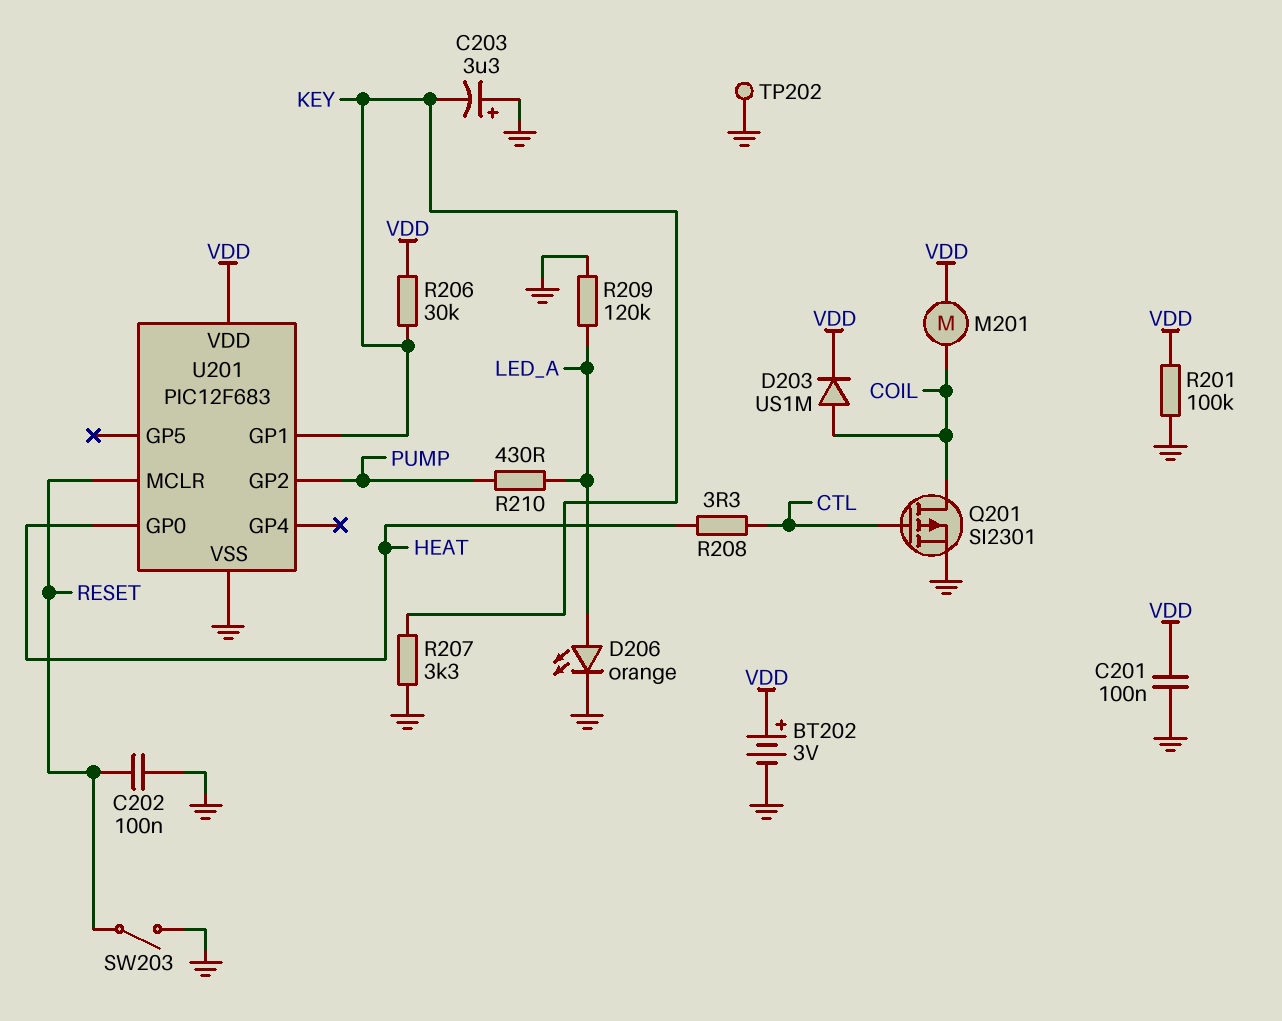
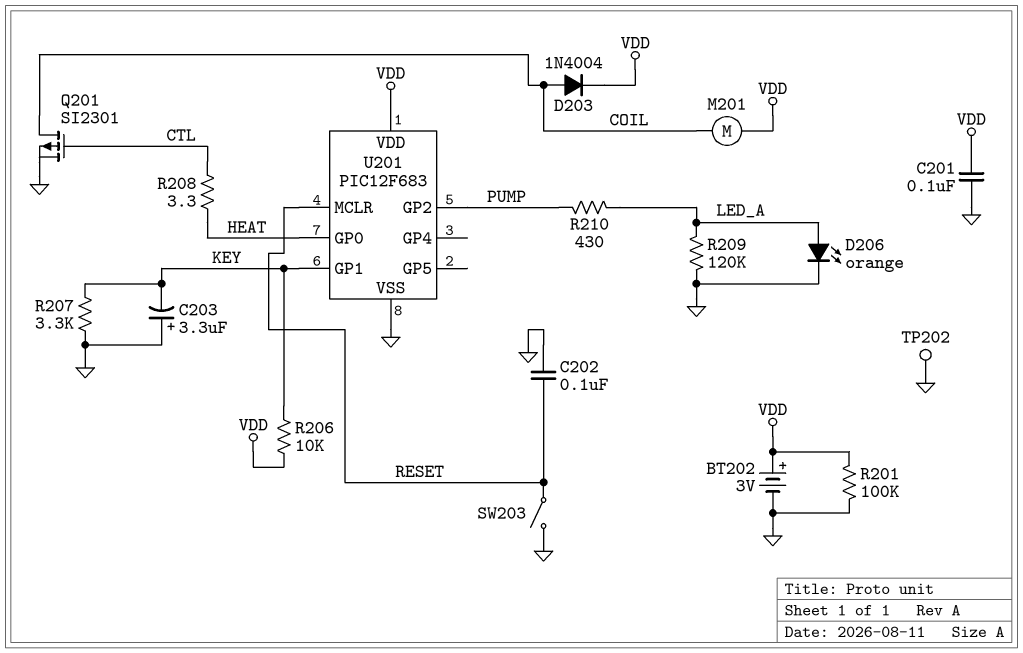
D203: diode US1M (A COIL, K VDD) -> diode 1N4004 (A COIL, K VDD)
R206: 30k (KEY, VDD) -> 10k (KEY, VDD)

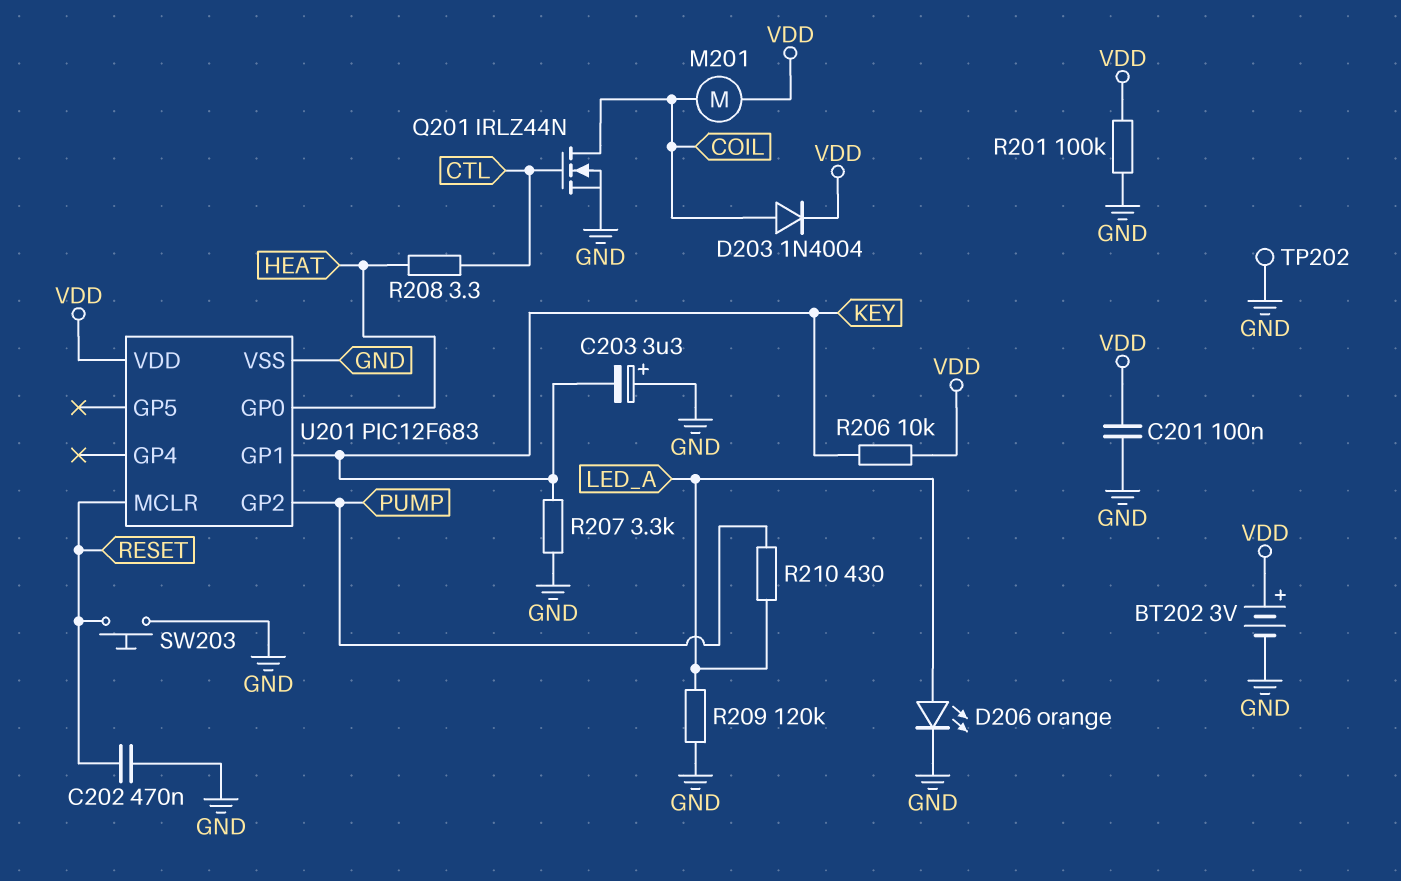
C202: 100nF (GND, RESET) -> 470nF (GND, RESET)
Q201: PMOS SI2301 (G CTL, D COIL, S GND) -> NMOS IRLZ44N (G CTL, D COIL, S GND)
SW203: switch (GND, RESET) -> button (GND, RESET)

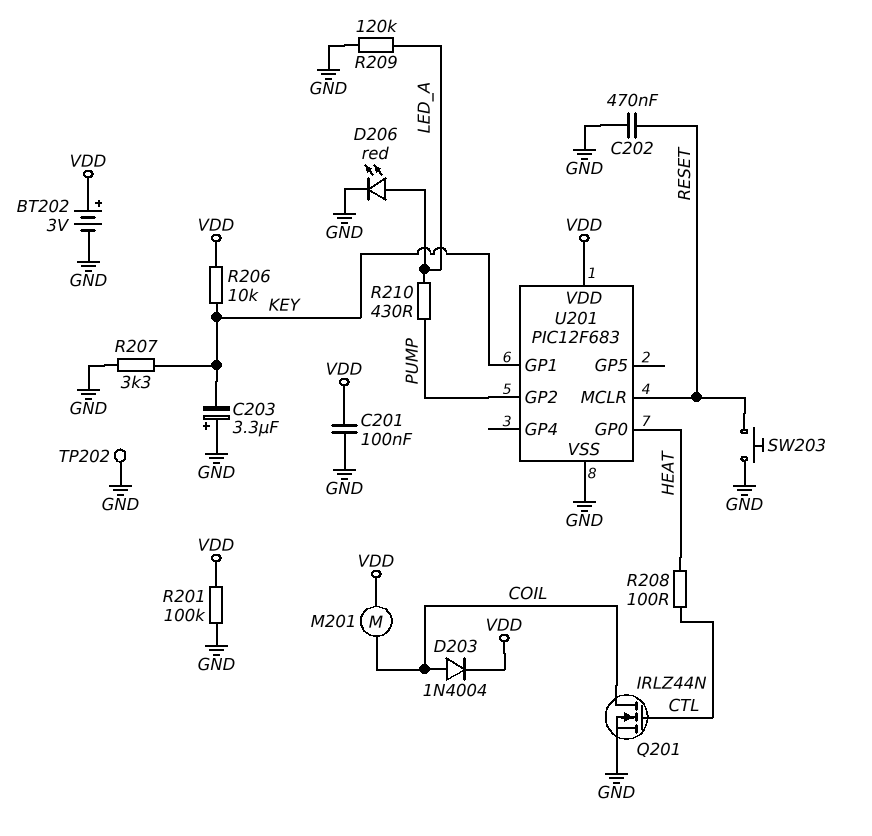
D206: LED orange (A LED_A, K GND) -> LED red (A LED_A, K GND)
R208: 3.3 (CTL, HEAT) -> 100 (CTL, HEAT)

